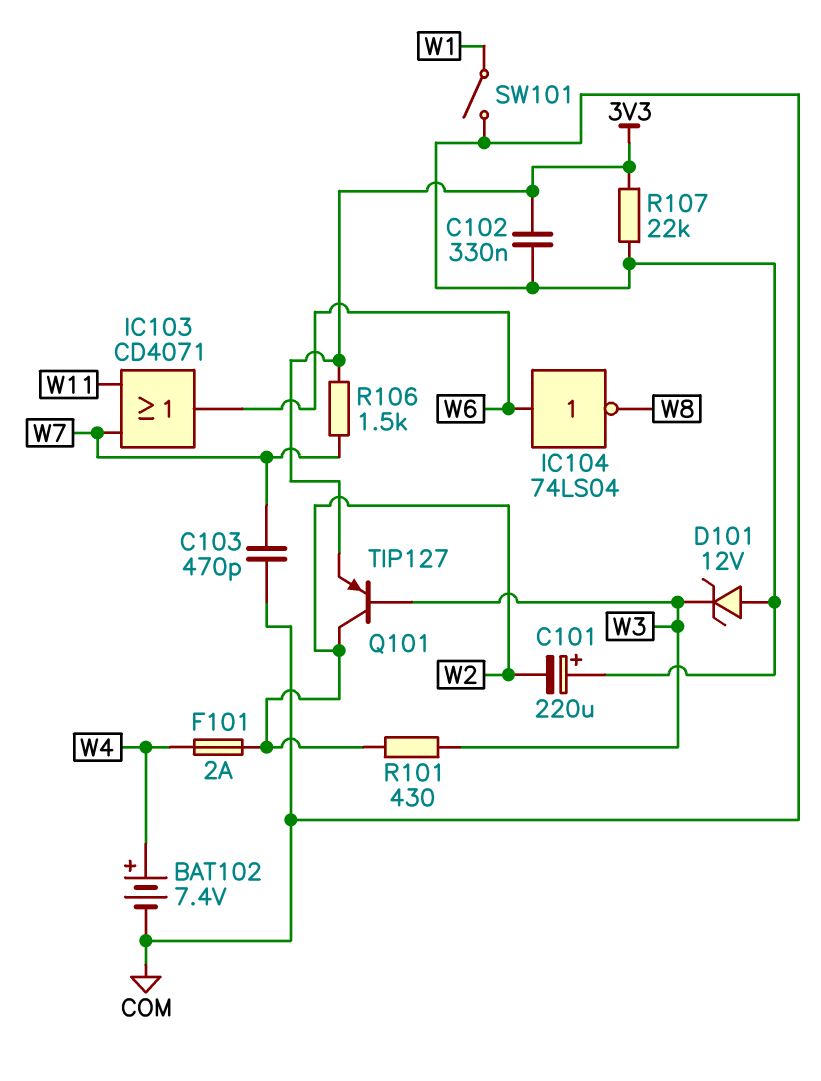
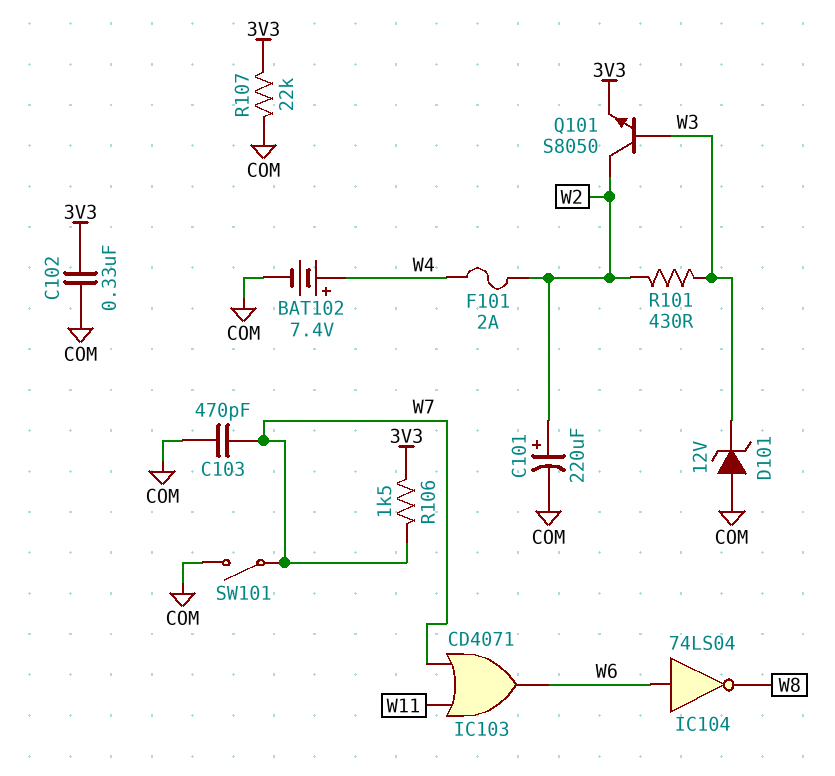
C101: 220uF (plus COM, minus W2) -> 220uF (plus W2, minus COM)
Q101: PNP TIP127 (B W3, C W2, E 3V3) -> NPN S8050 (B W3, C W2, E 3V3)
SW101: switch (COM, W1) -> switch (COM, W7)

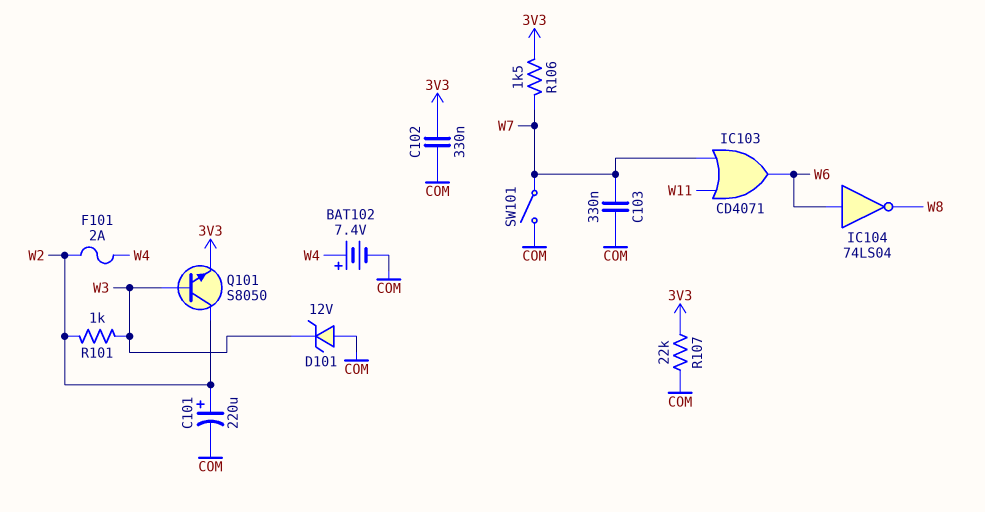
C103: 470pF (COM, W7) -> 330nF (COM, W7)
R101: 430 (W2, W3) -> 1k (W2, W3)

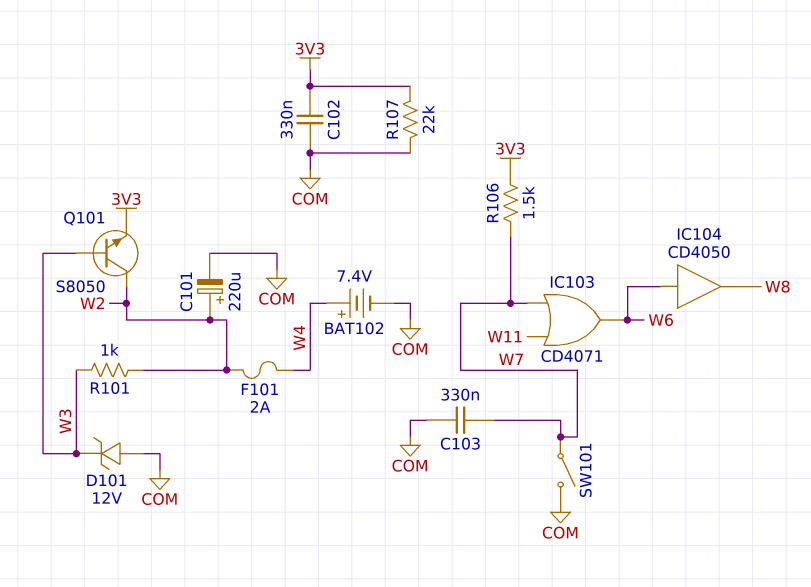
IC104: NOT 74LS04 (in W6, out W8) -> buffer CD4050 (in W6, out W8)

